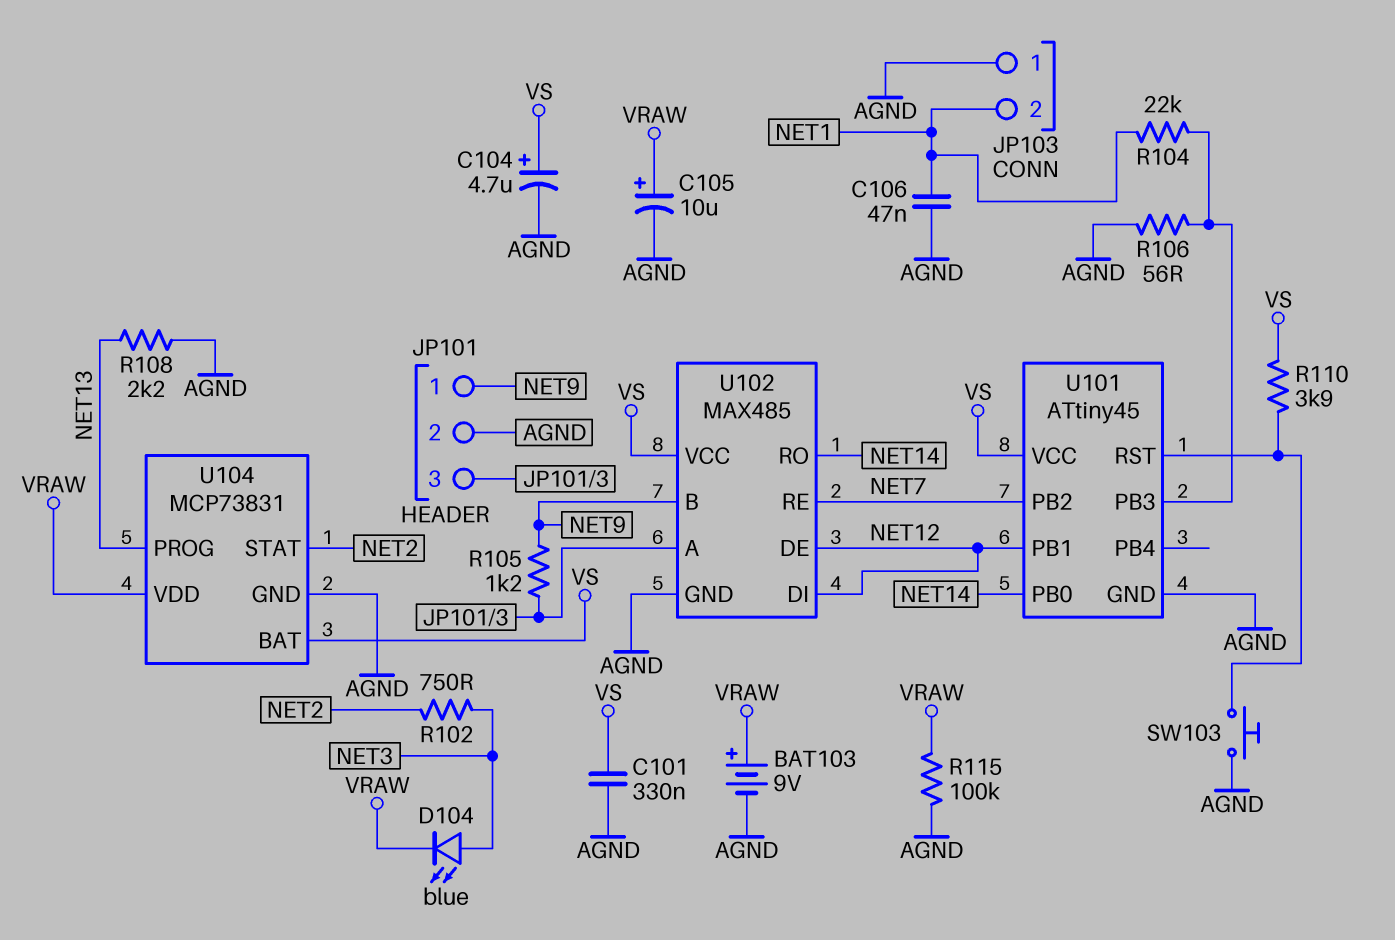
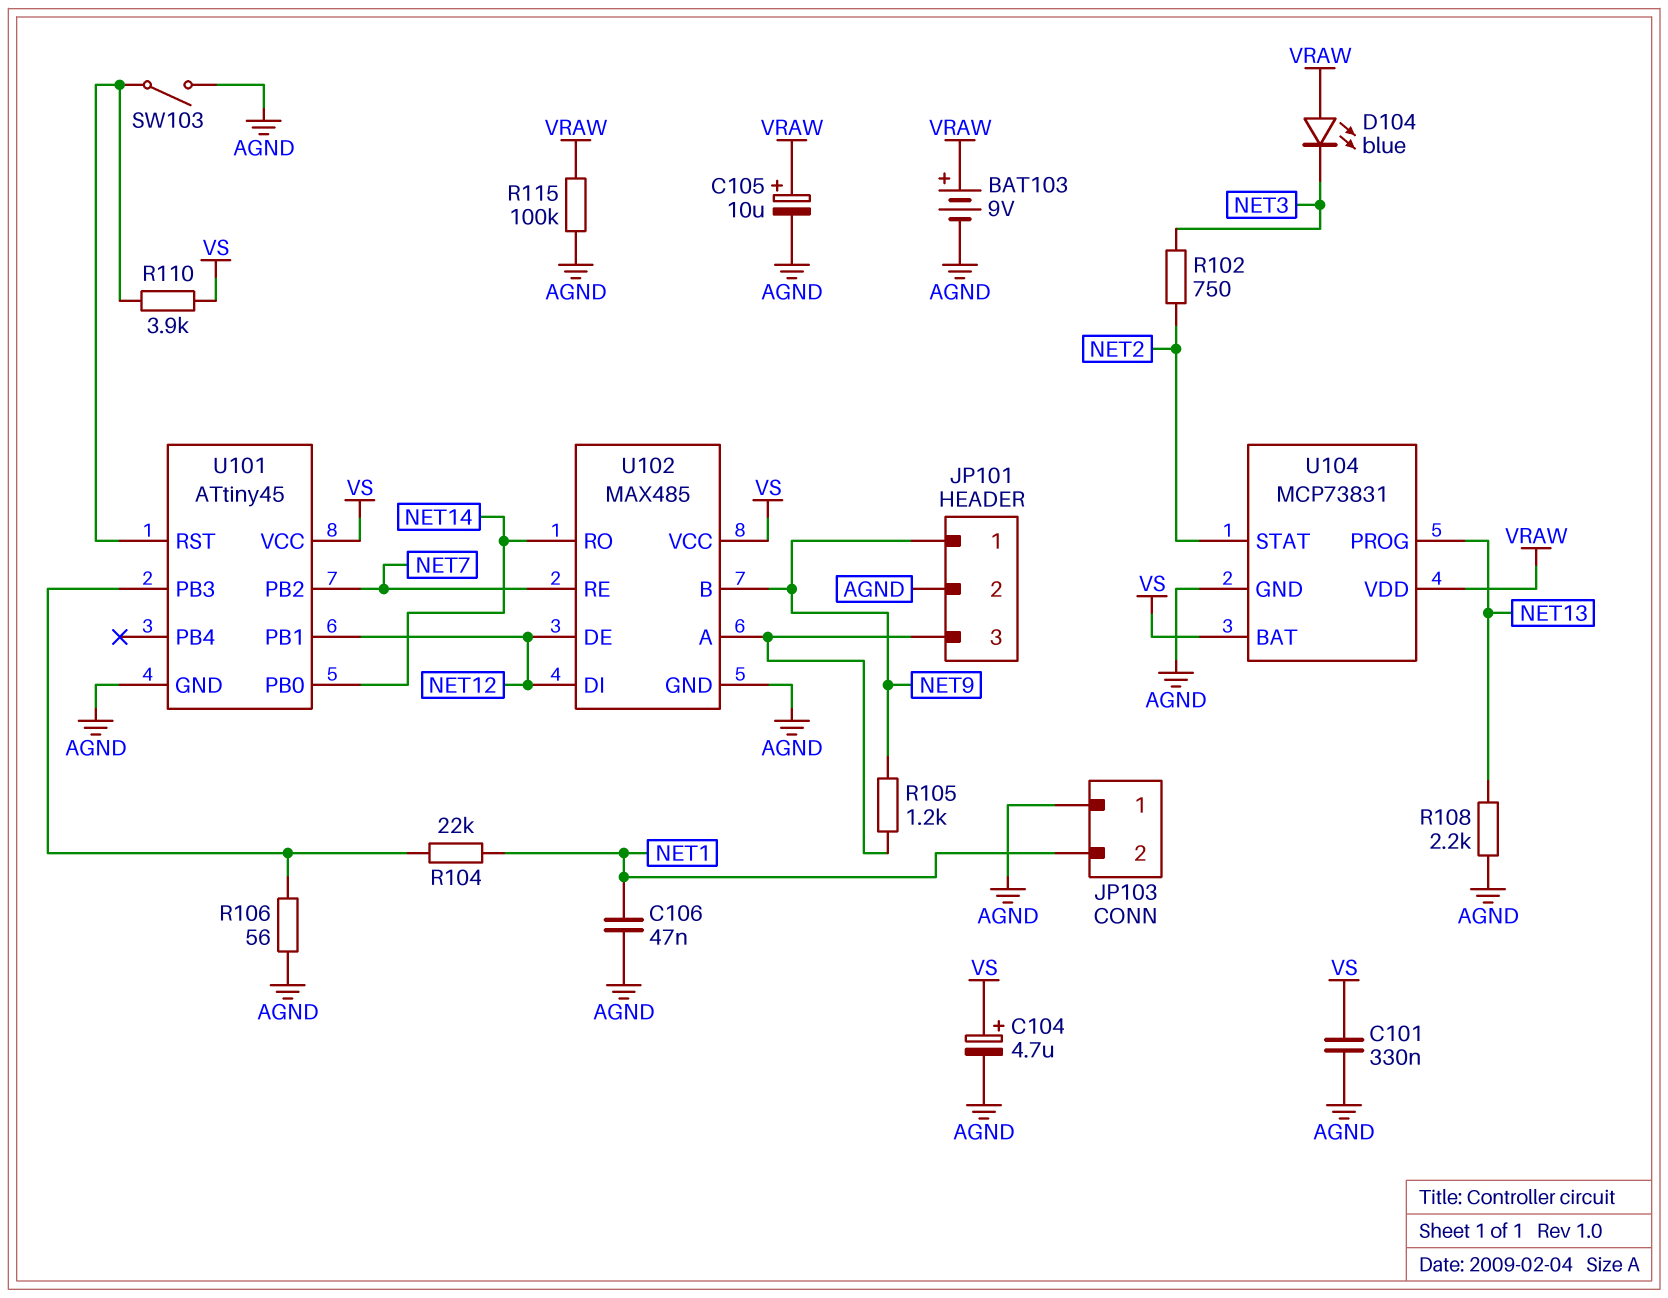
D104: LED blue (A NET3, K VRAW) -> LED blue (A VRAW, K NET3)
SW103: button (AGND, U101/RST) -> switch (AGND, U101/RST)

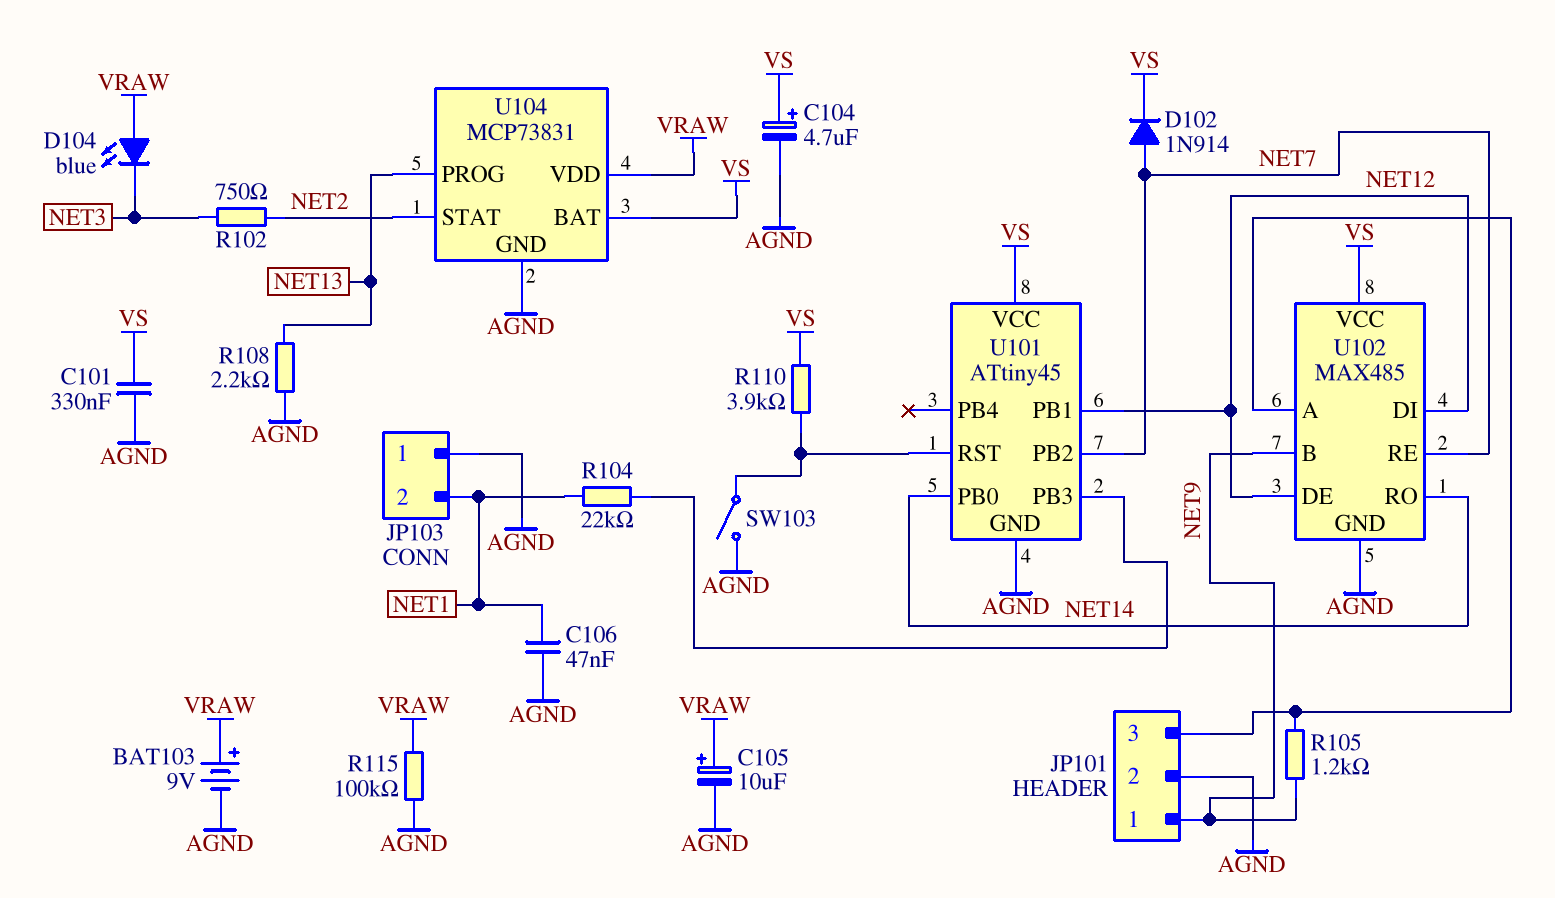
D102: none -> diode 1N914 (A NET7, K VS)
R106: 56 (AGND, U101/PB3) -> none

